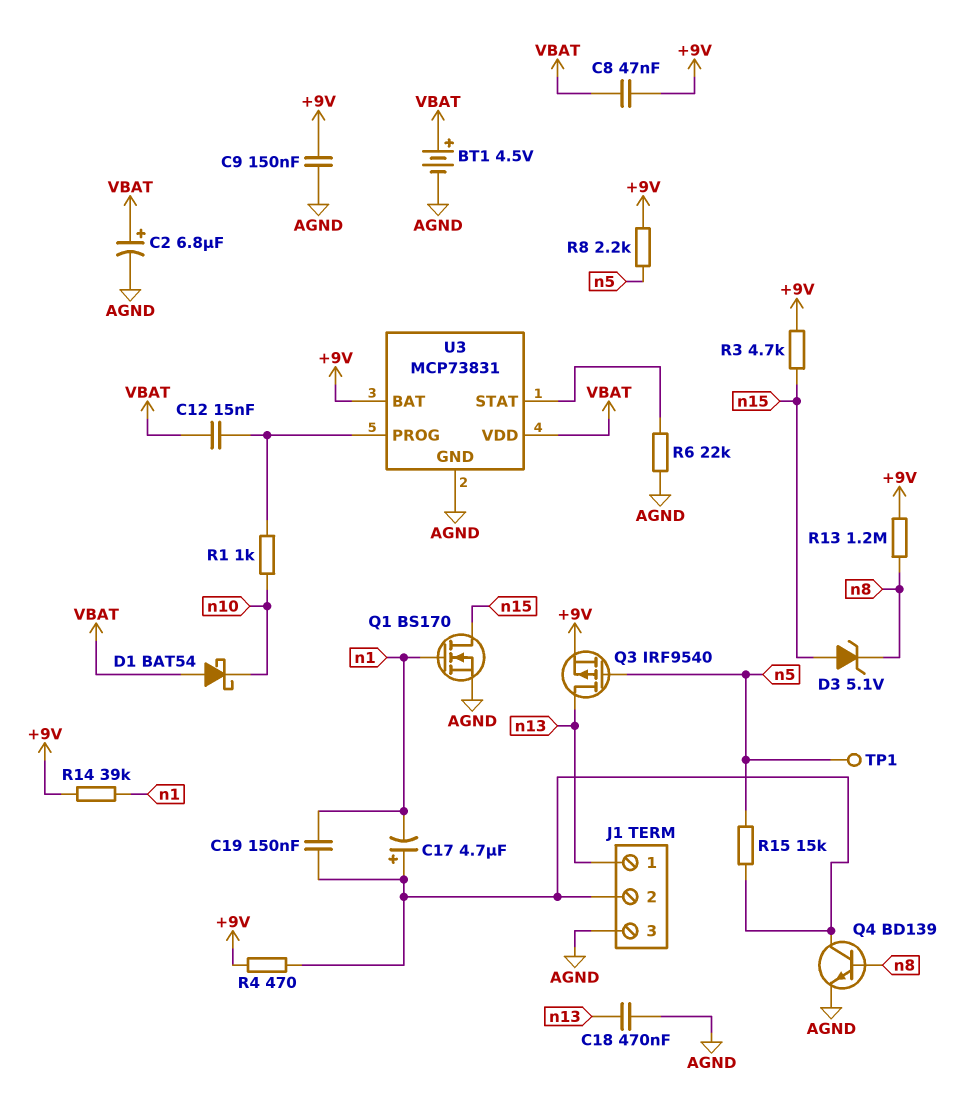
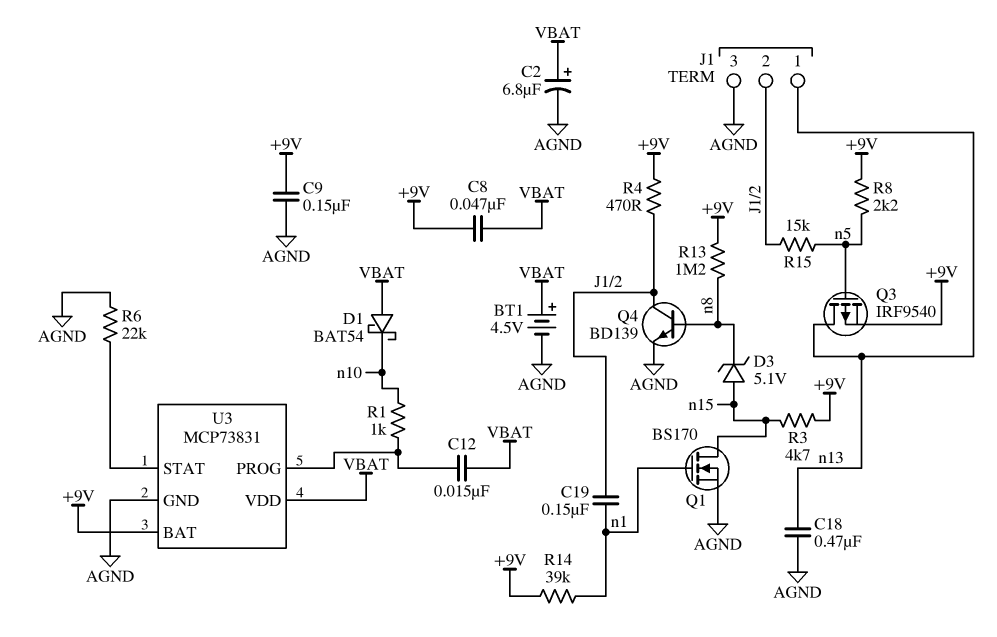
C17: 4.7uF (plus J1/2, minus n1) -> none
TP1: test point (n5) -> none

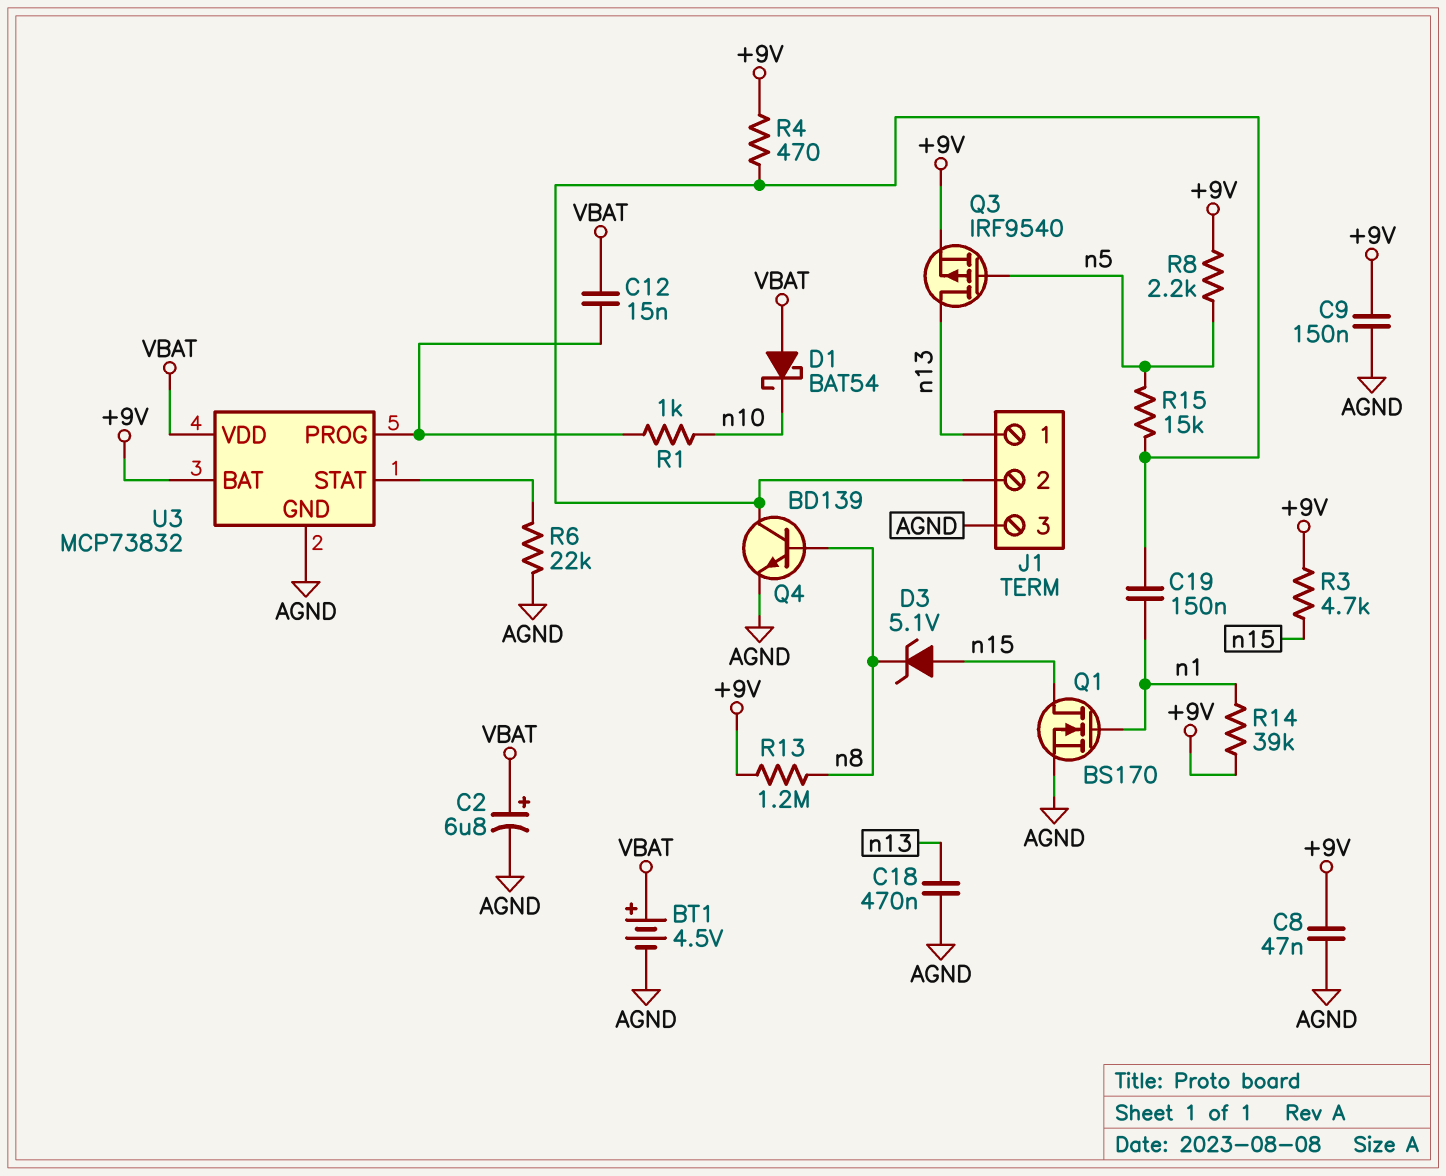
C8: 47nF (+9V, VBAT) -> 47nF (+9V, AGND)
U3: MCP73831 -> MCP73832

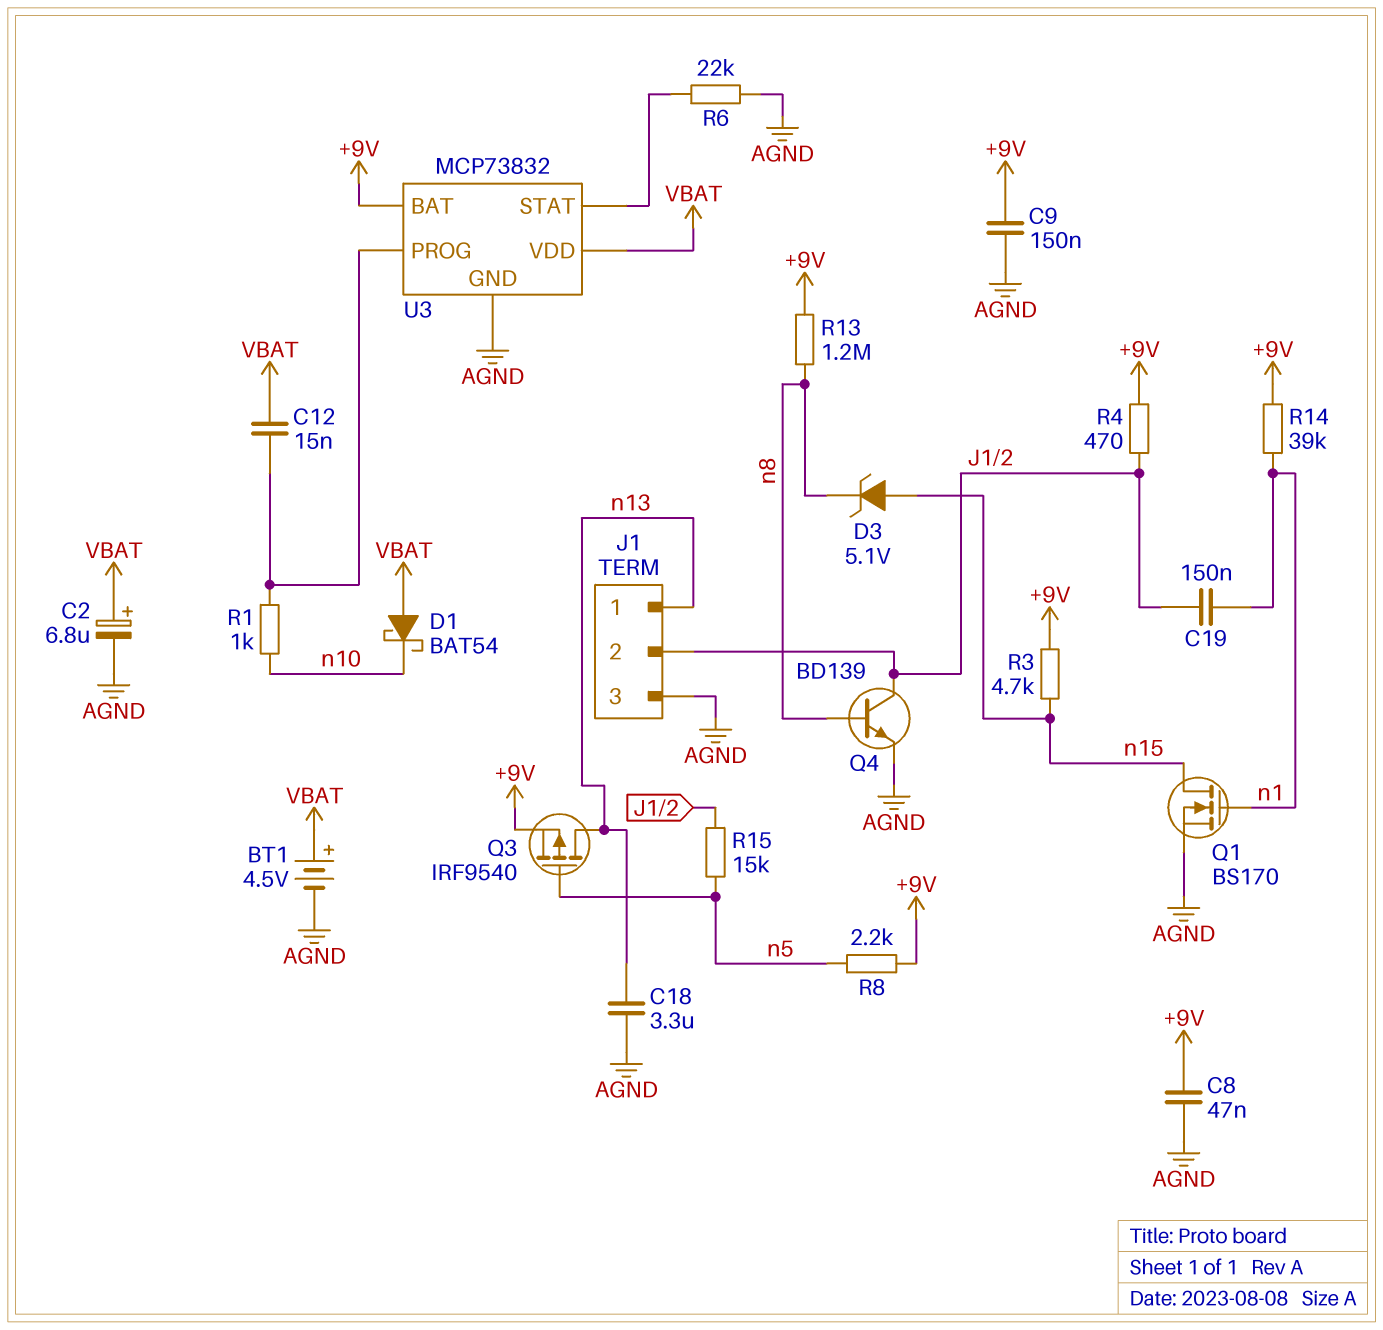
C18: 470nF (AGND, n13) -> 3.3uF (AGND, n13)

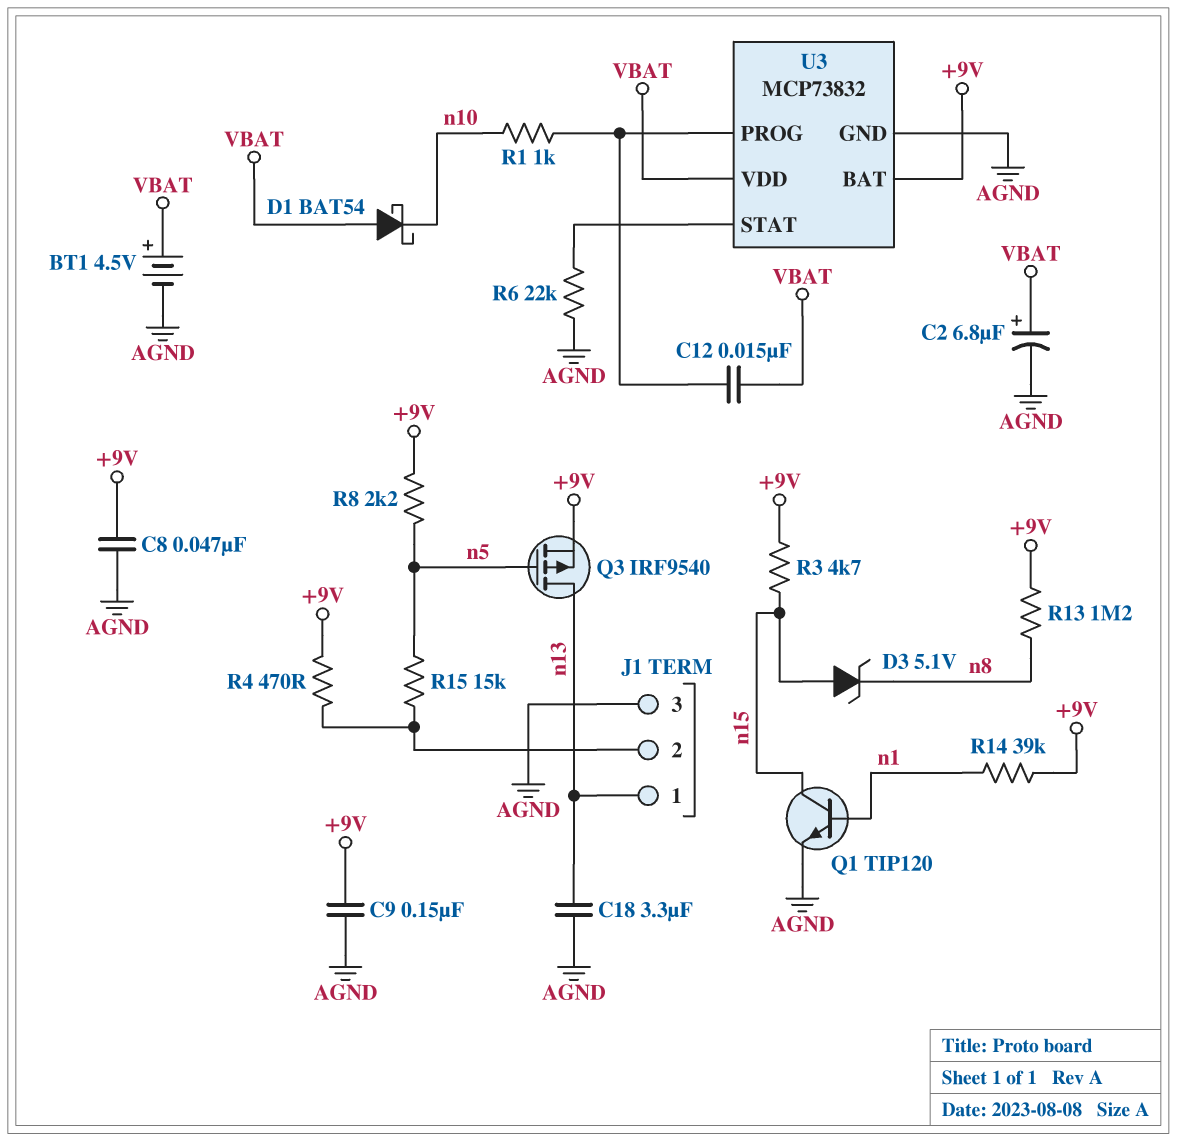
C19: 150nF (J1/2, n1) -> none
Q1: NMOS BS170 (G n1, D n15, S AGND) -> NPN TIP120 (B n1, C n15, E AGND)
Q4: NPN BD139 (B n8, C J1/2, E AGND) -> none

